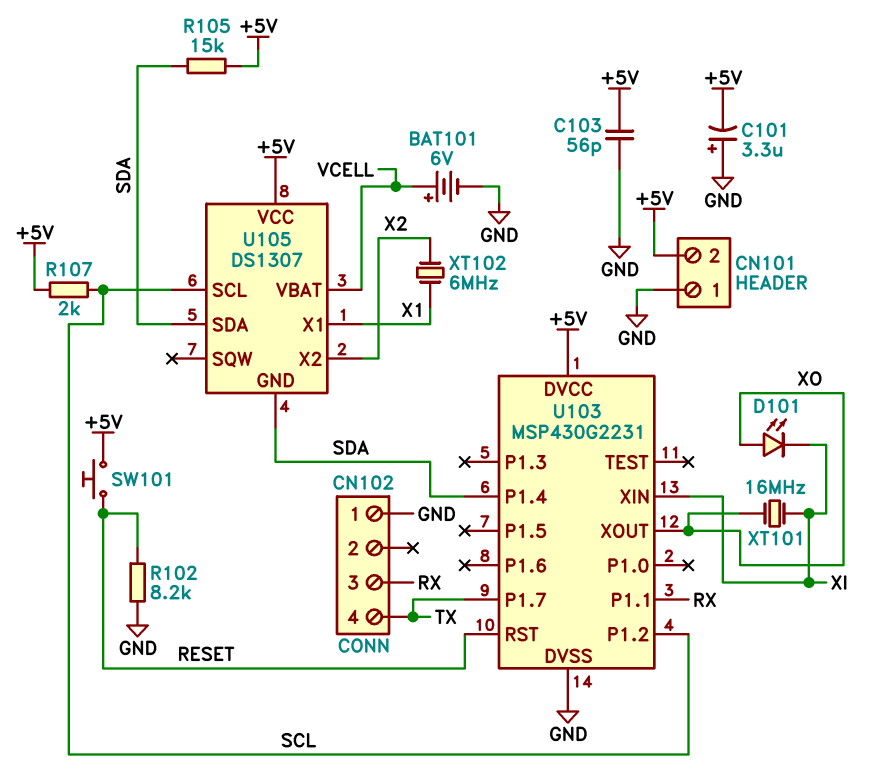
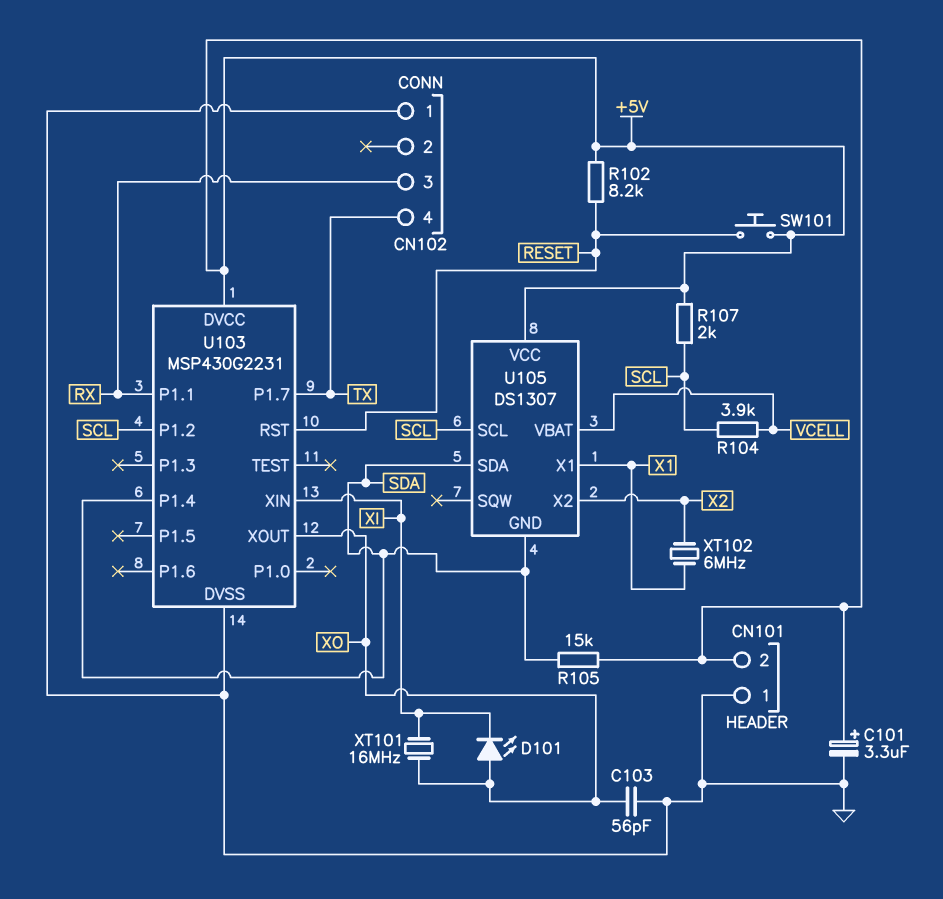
BAT101: 6V (plus VCELL, minus GND) -> none
C101: 3.3uF (plus GND, minus +5V) -> 3.3uF (plus +5V, minus GND)
C103: 56pF (+5V, GND) -> 56pF (GND, XO)
R102: 8.2k (GND, RESET) -> 8.2k (+5V, RESET)
R104: none -> 3.9k (SCL, VCELL)

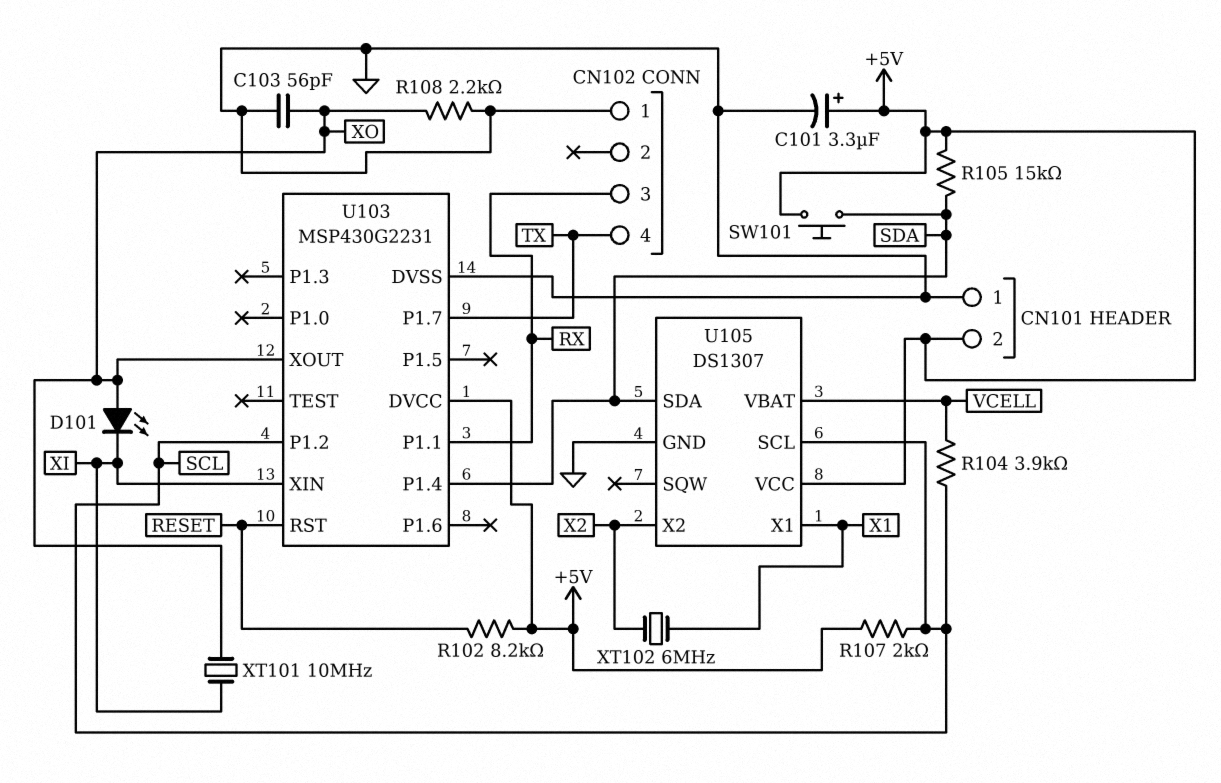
R108: none -> 2.2k (GND, XO)
SW101: button (+5V, RESET) -> button (+5V, SDA)
U105 pin GND: SDA -> GND
XT101: 16MHz (XI, XO) -> 10MHz (XI, XO)

